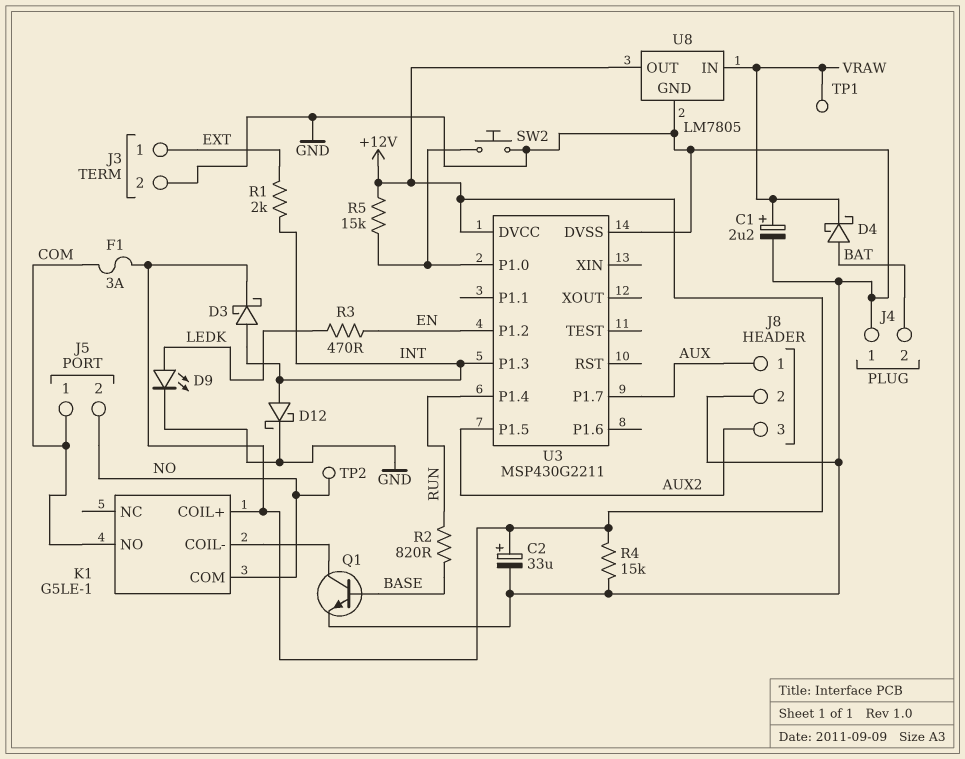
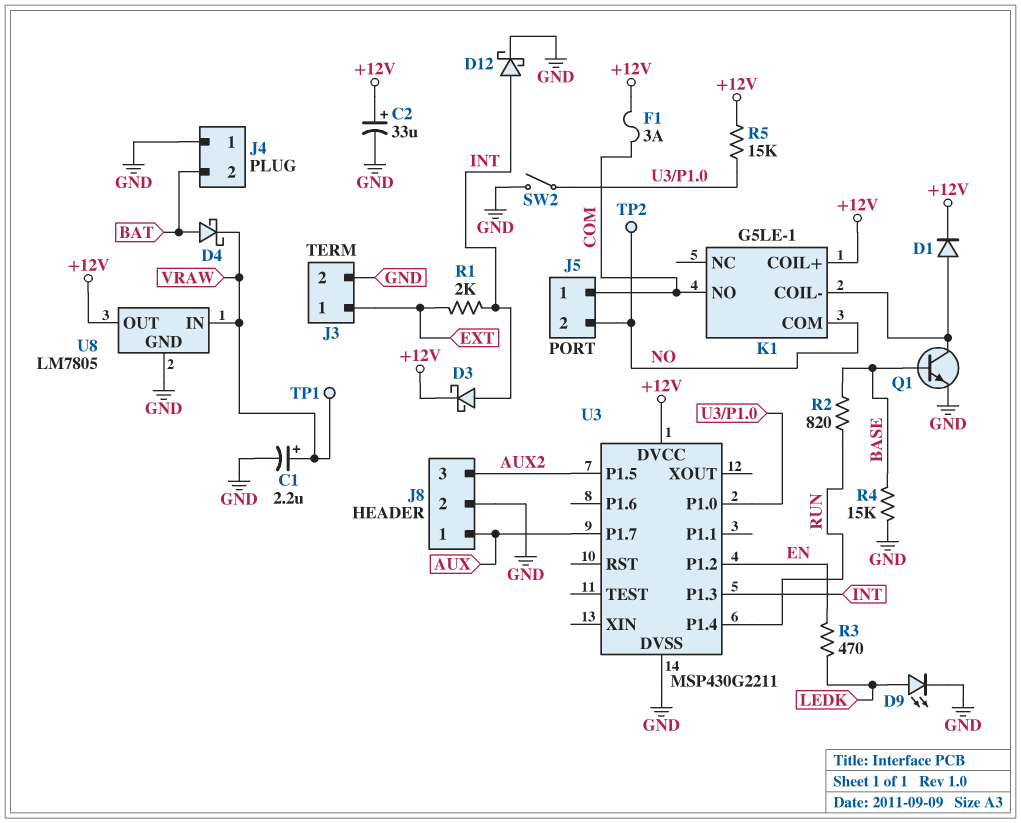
D1: none -> diode (A K1/COIL-, K +12V)
R4: 15k (+12V, GND) -> 15k (BASE, GND)
SW2: button (GND, U3/P1.0) -> switch (GND, U3/P1.0)

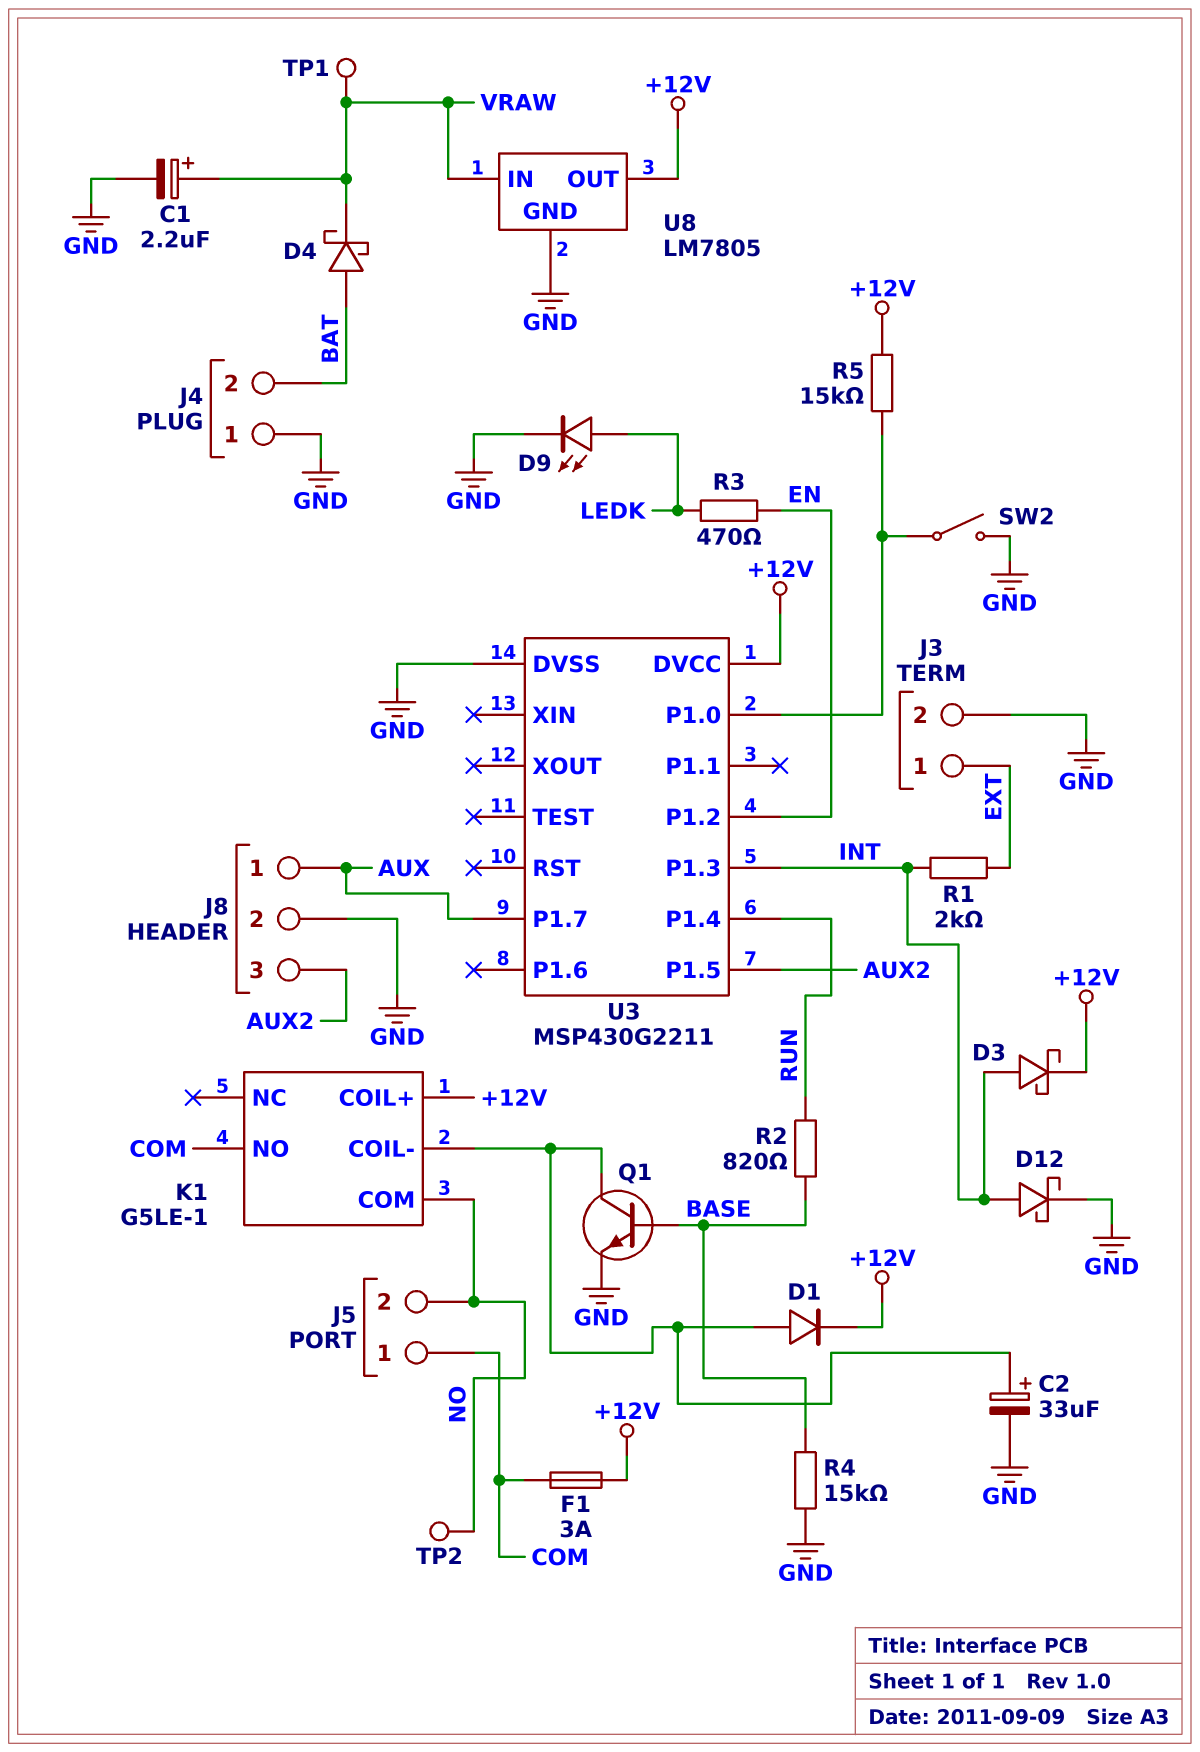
C2: 33uF (plus +12V, minus GND) -> 33uF (plus K1/COIL-, minus GND)

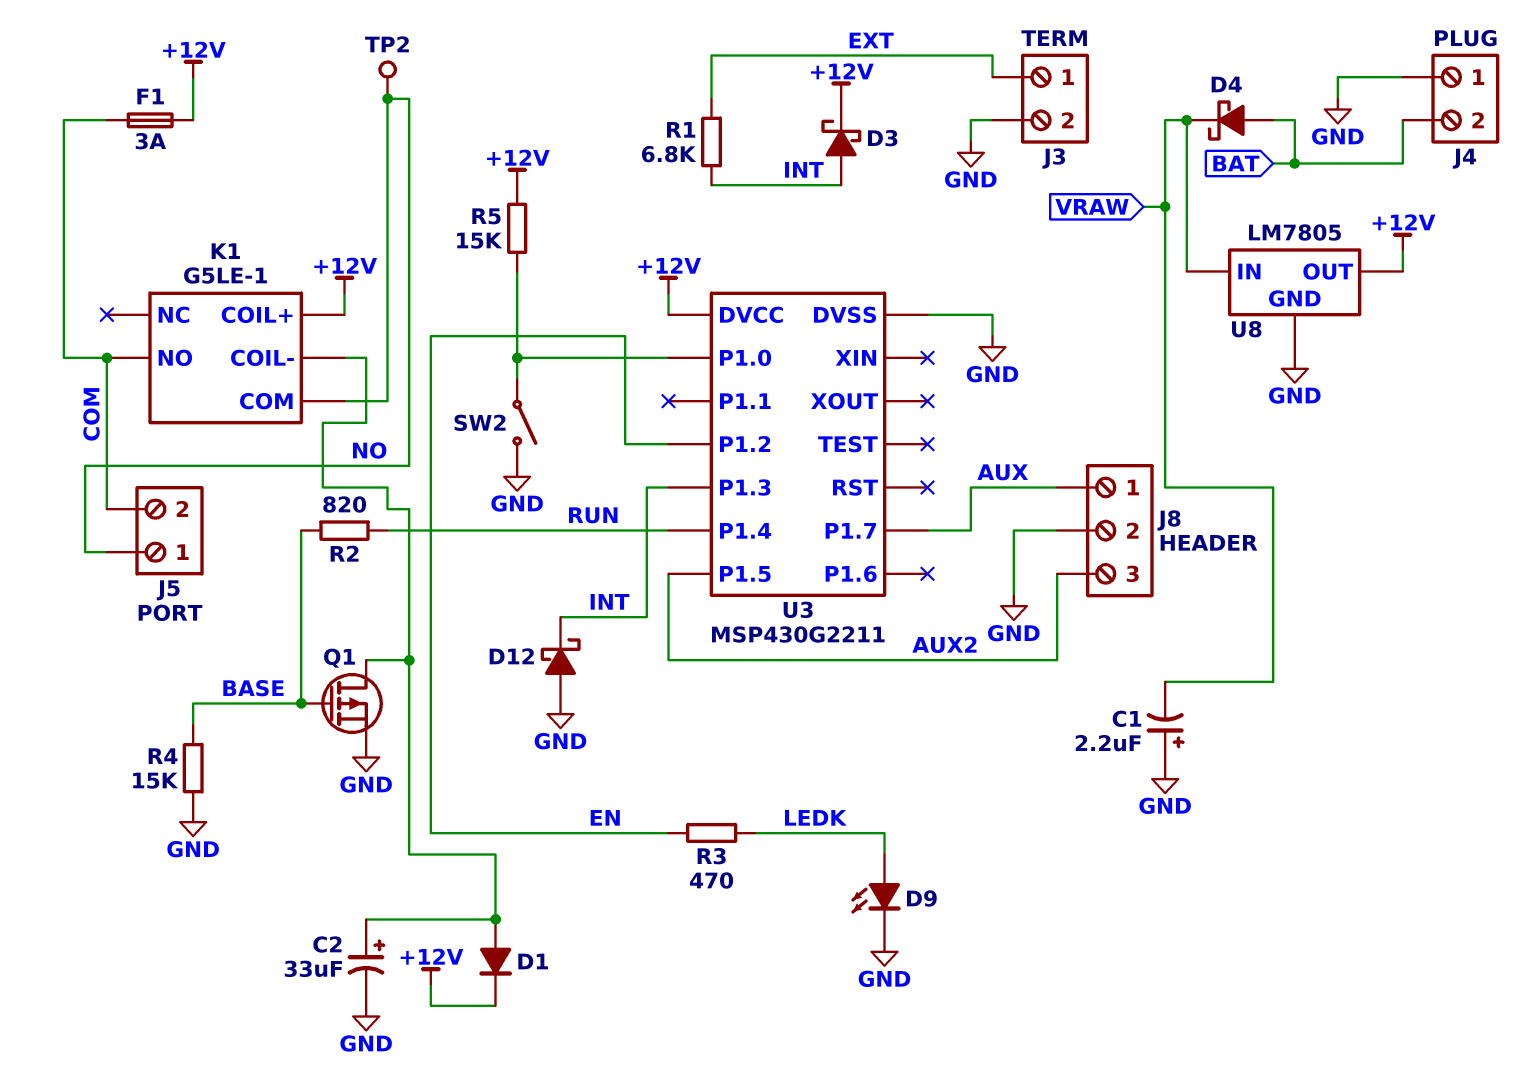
C1: 2.2uF (plus VRAW, minus GND) -> 2.2uF (plus GND, minus VRAW)
D12: schottky (A INT, K GND) -> schottky (A GND, K INT)
J5 pin 1: COM -> NO
J5 pin 2: NO -> COM
Q1: NPN (B BASE, C K1/COIL-, E GND) -> PMOS (G BASE, D K1/COIL-, S GND)
R1: 2k (EXT, INT) -> 6.8k (EXT, INT)
TP1: test point (VRAW) -> none

